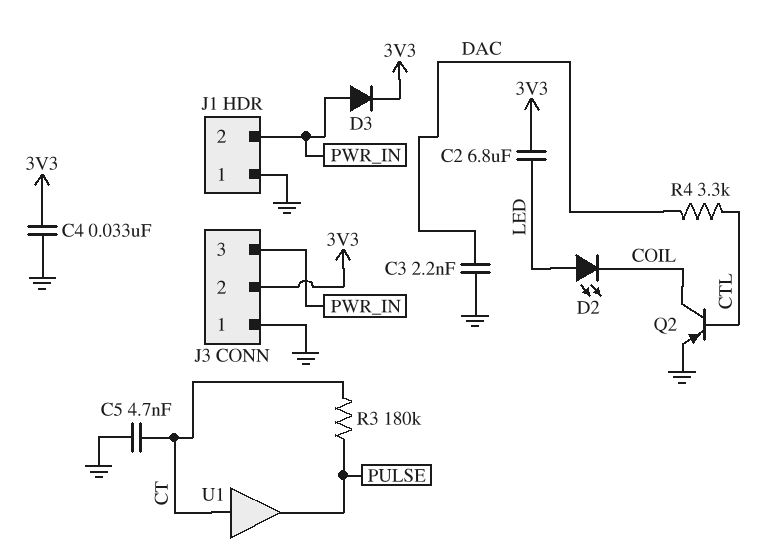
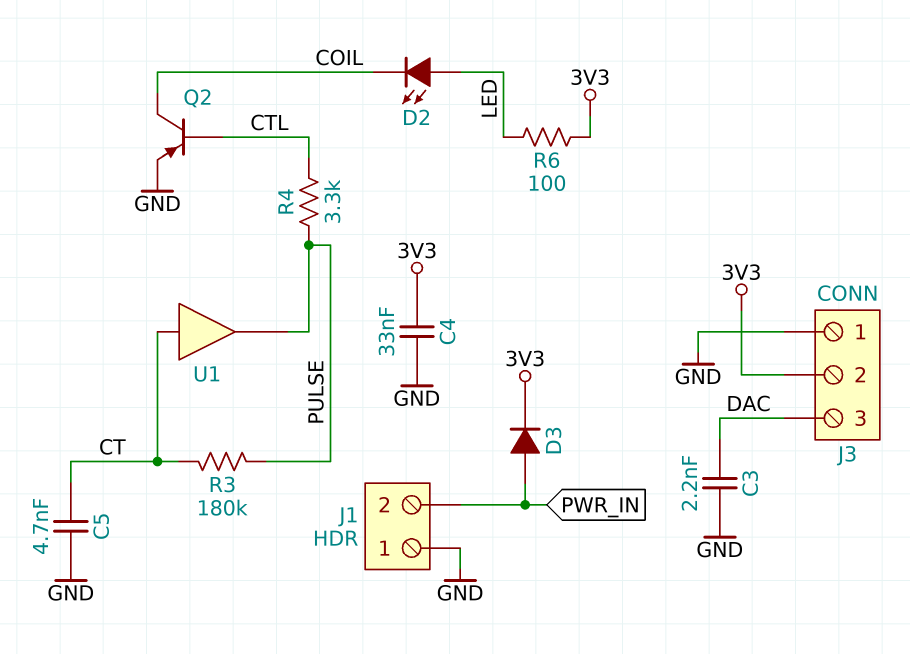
C2: 6.8uF (3V3, LED) -> none
J3 pin 3: PWR_IN -> DAC
R4: 3.3k (CTL, DAC) -> 3.3k (CTL, PULSE)
R6: none -> 100 (3V3, LED)

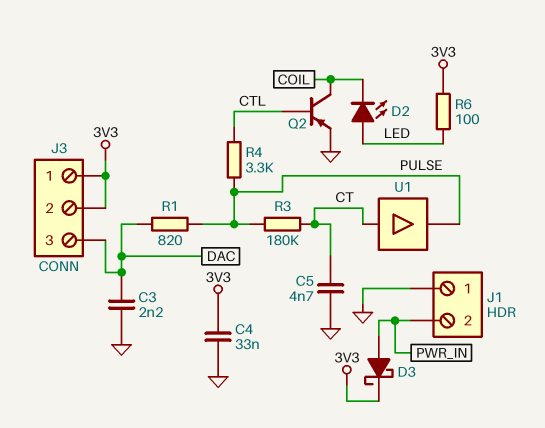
D3: diode (A PWR_IN, K 3V3) -> schottky (A PWR_IN, K 3V3)
J3 pin 1: GND -> 3V3
R1: none -> 820 (DAC, PULSE)

